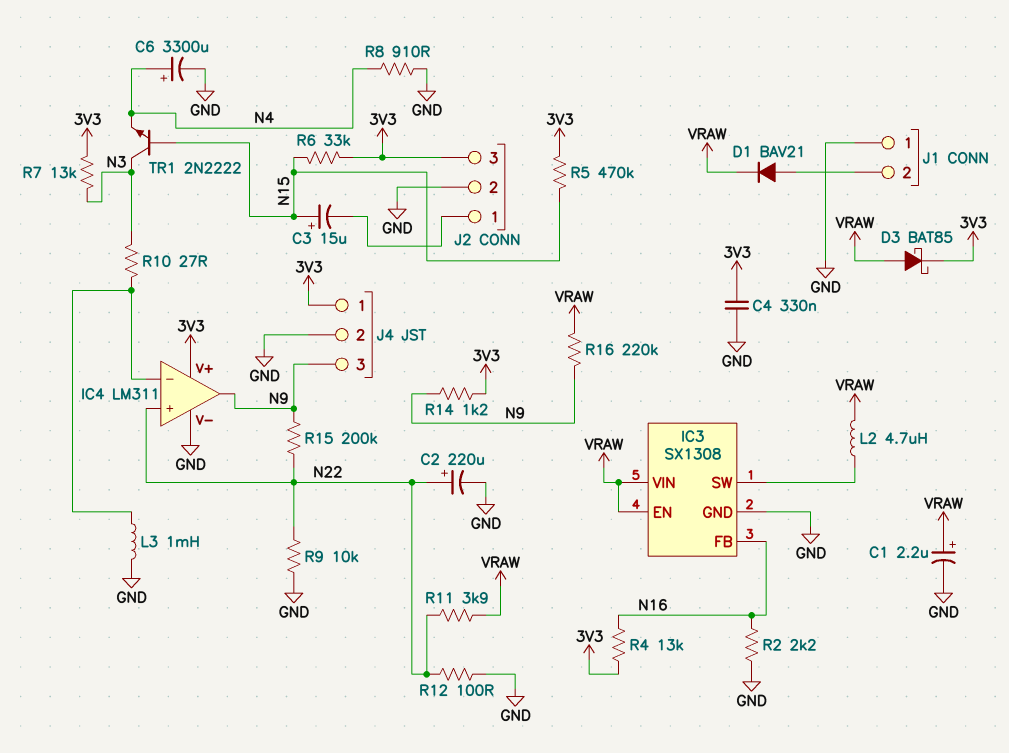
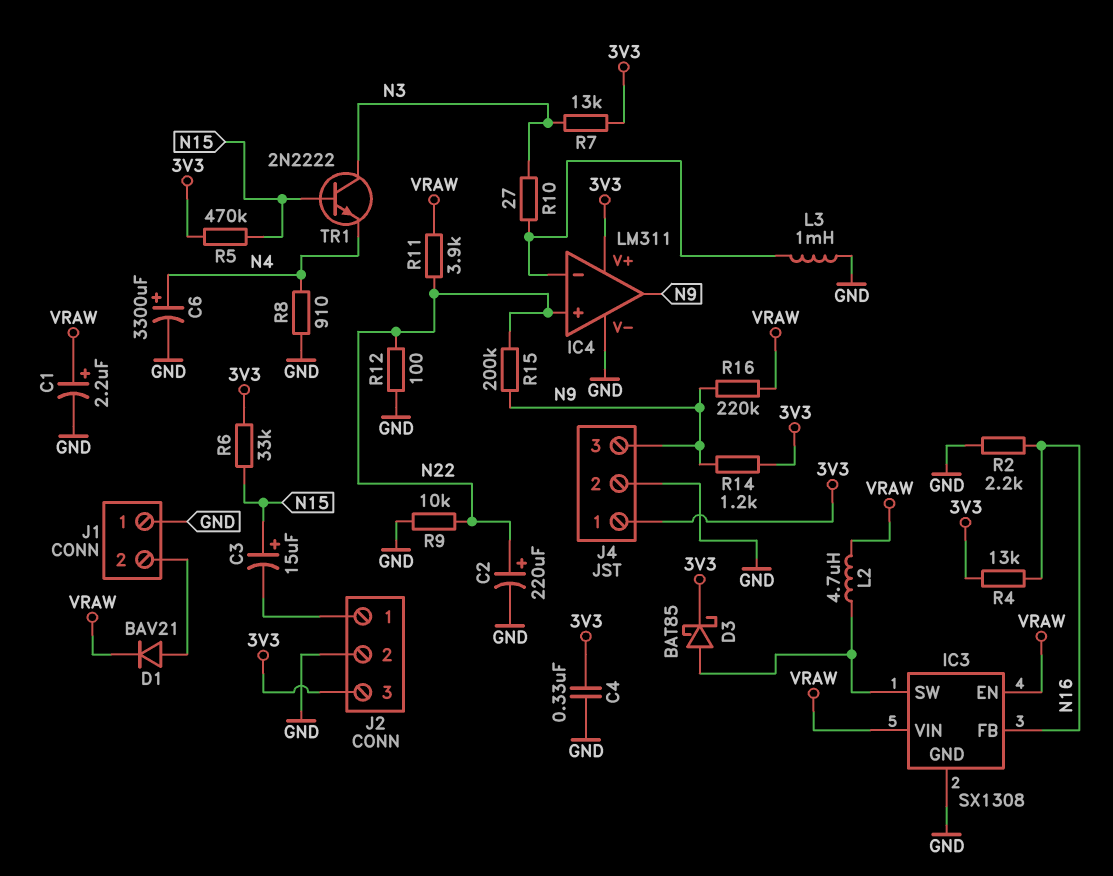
D3: schottky BAT85 (A VRAW, K 3V3) -> schottky BAT85 (A IC3/SW, K 3V3)

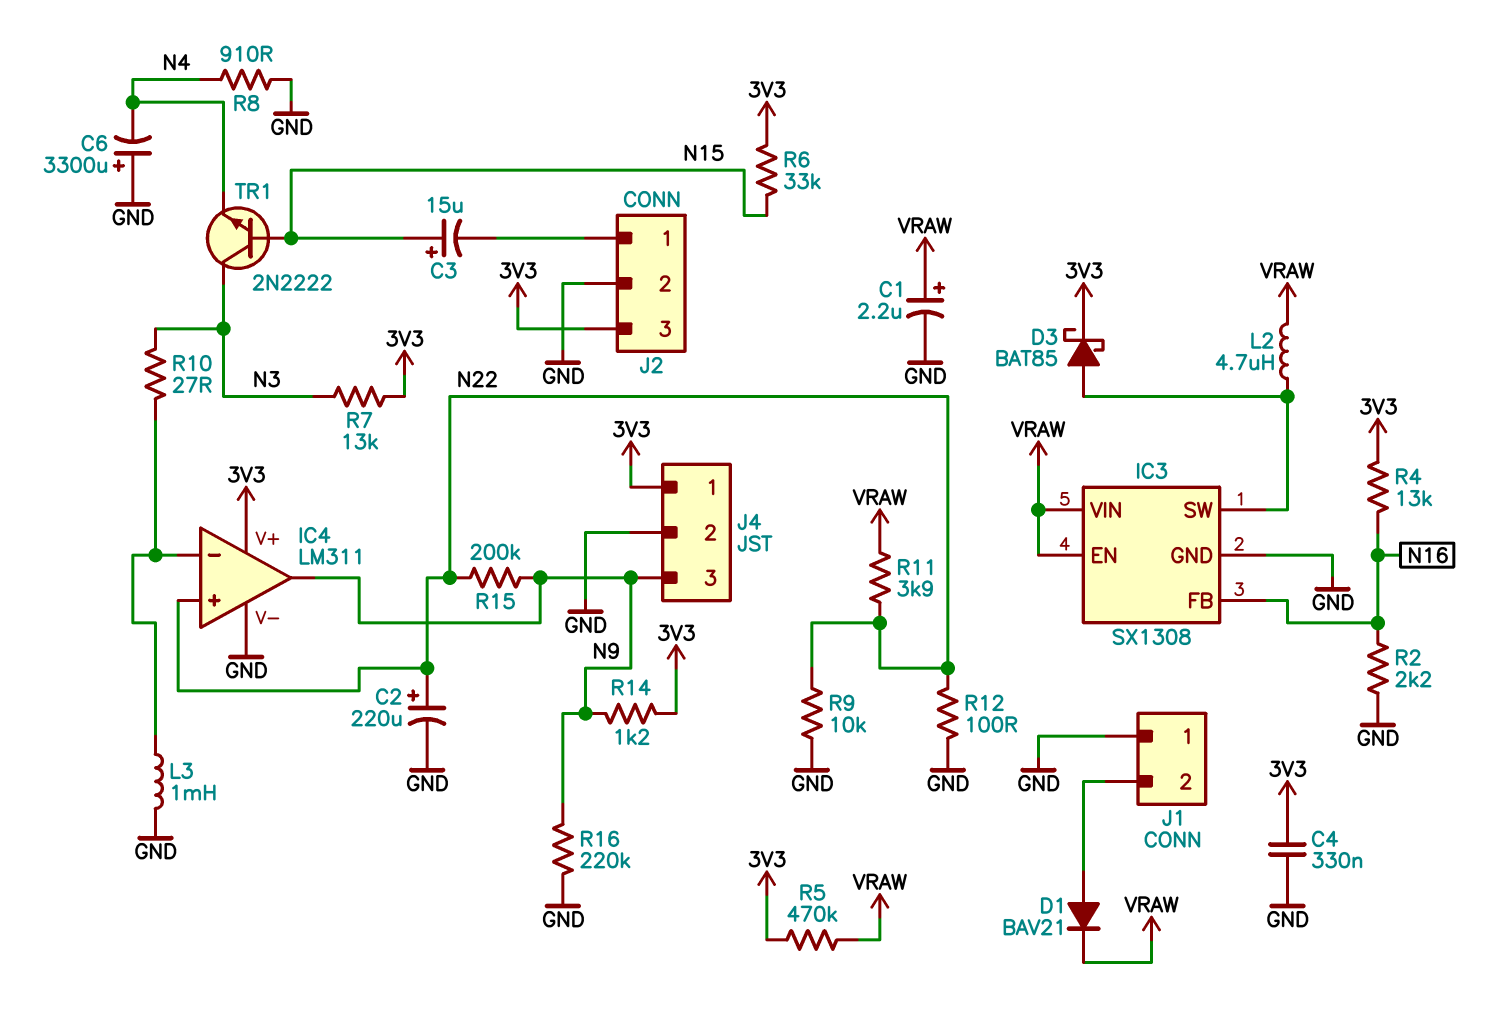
C6: 3300uF (plus N4, minus GND) -> 3300uF (plus GND, minus N4)
R5: 470k (3V3, N15) -> 470k (3V3, VRAW)
R16: 220k (N9, VRAW) -> 220k (GND, N9)

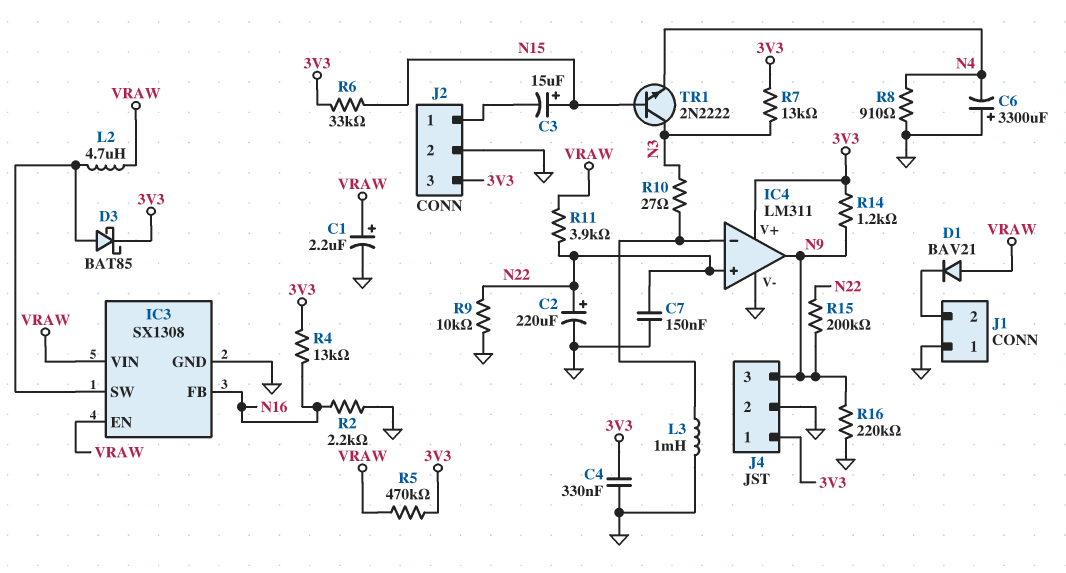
C7: none -> 150nF (GND, N22)
D1: diode BAV21 (A J1/2, K VRAW) -> diode BAV21 (A VRAW, K J1/2)
R12: 100 (GND, N22) -> none

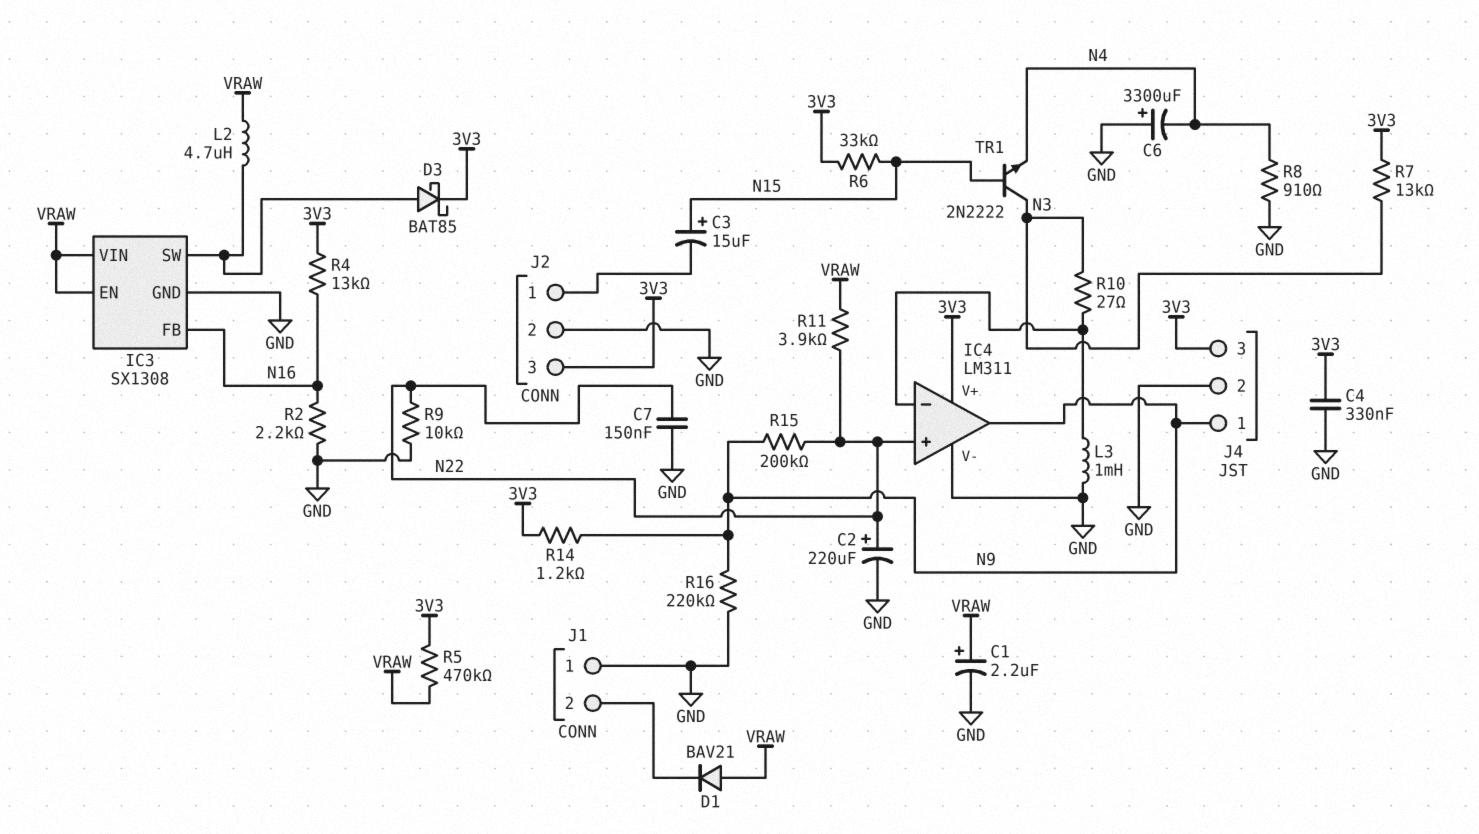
J4 pin 1: 3V3 -> N9
J4 pin 3: N9 -> 3V3

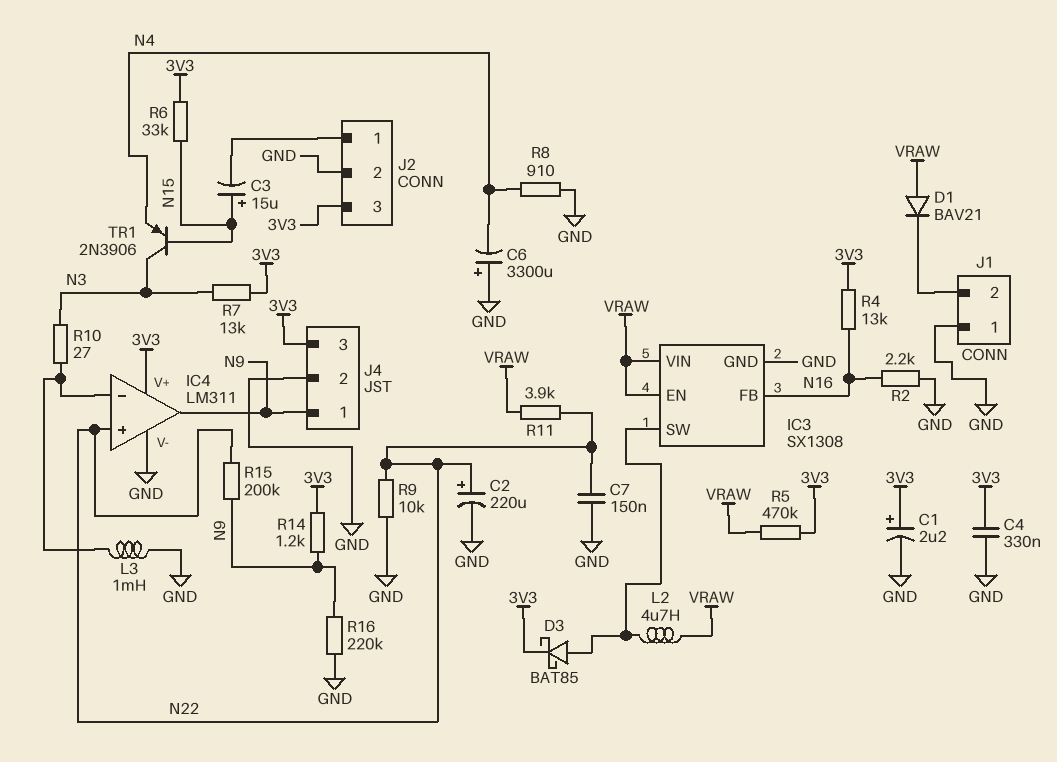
C1: 2.2uF (plus VRAW, minus GND) -> 2.2uF (plus 3V3, minus GND)
TR1: NPN 2N2222 (B N15, C N3, E N4) -> PNP 2N3906 (B N15, C N3, E N4)

